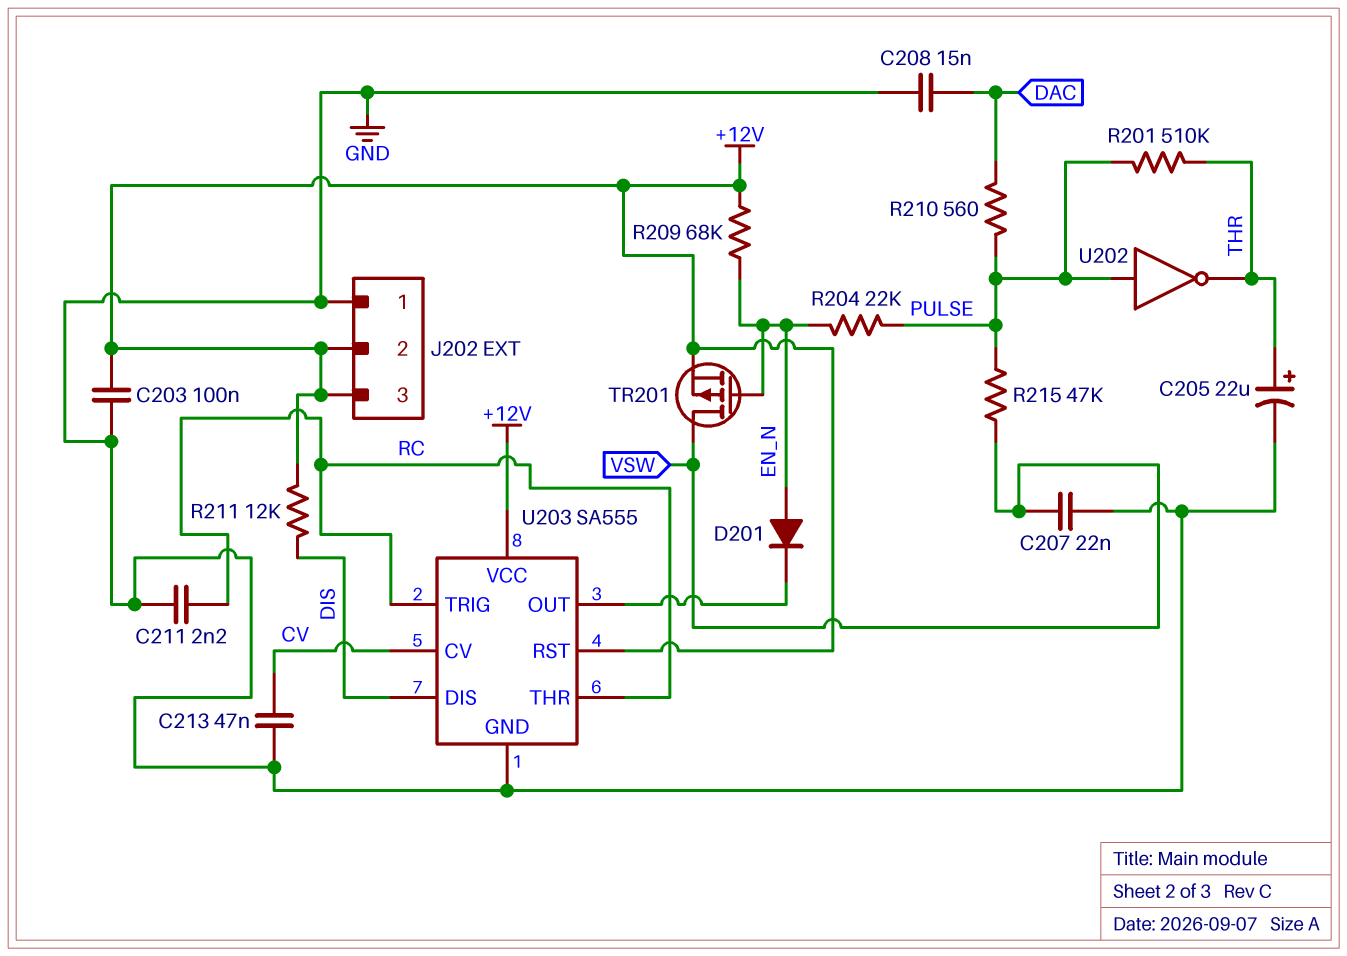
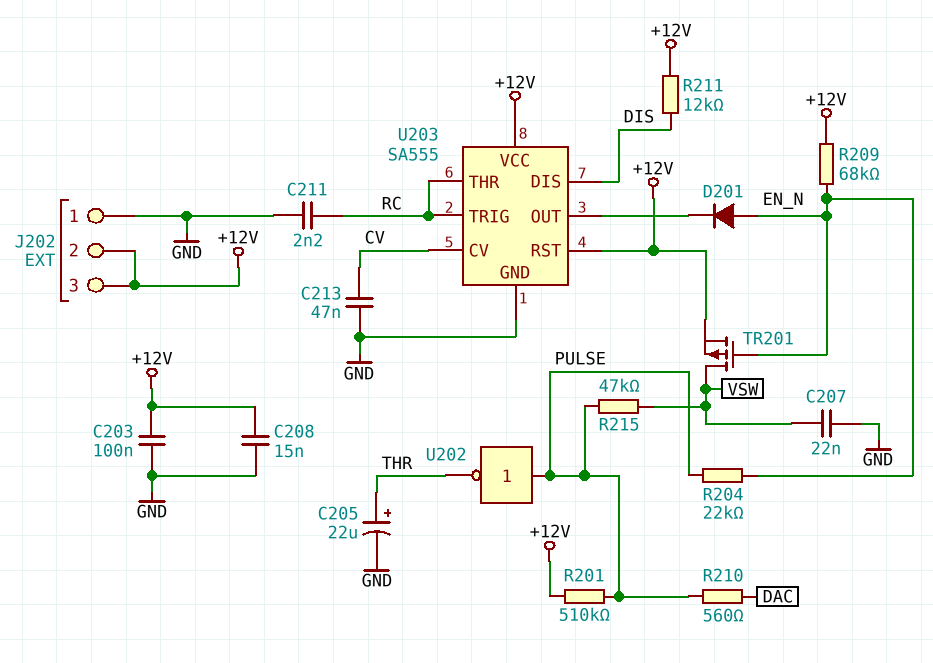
C208: 15nF (DAC, GND) -> 15nF (+12V, GND)
R201: 510k (PULSE, THR) -> 510k (+12V, PULSE)

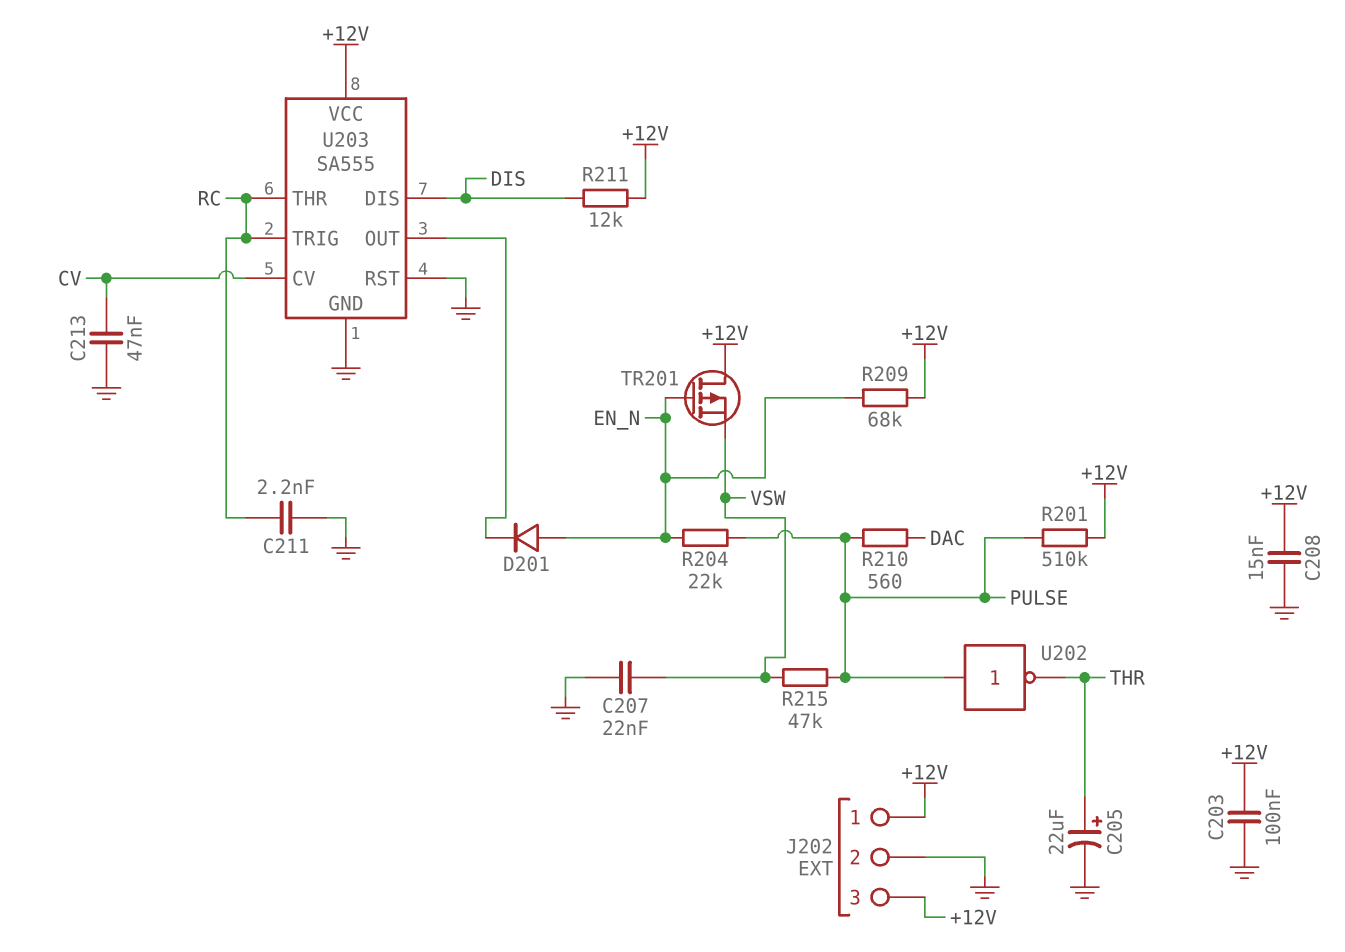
J202 pin 1: GND -> +12V
J202 pin 2: +12V -> GND
TR201: PMOS (G EN_N, D VSW, S +12V) -> PMOS (G EN_N, D +12V, S VSW)
U203 pin RST: +12V -> GND

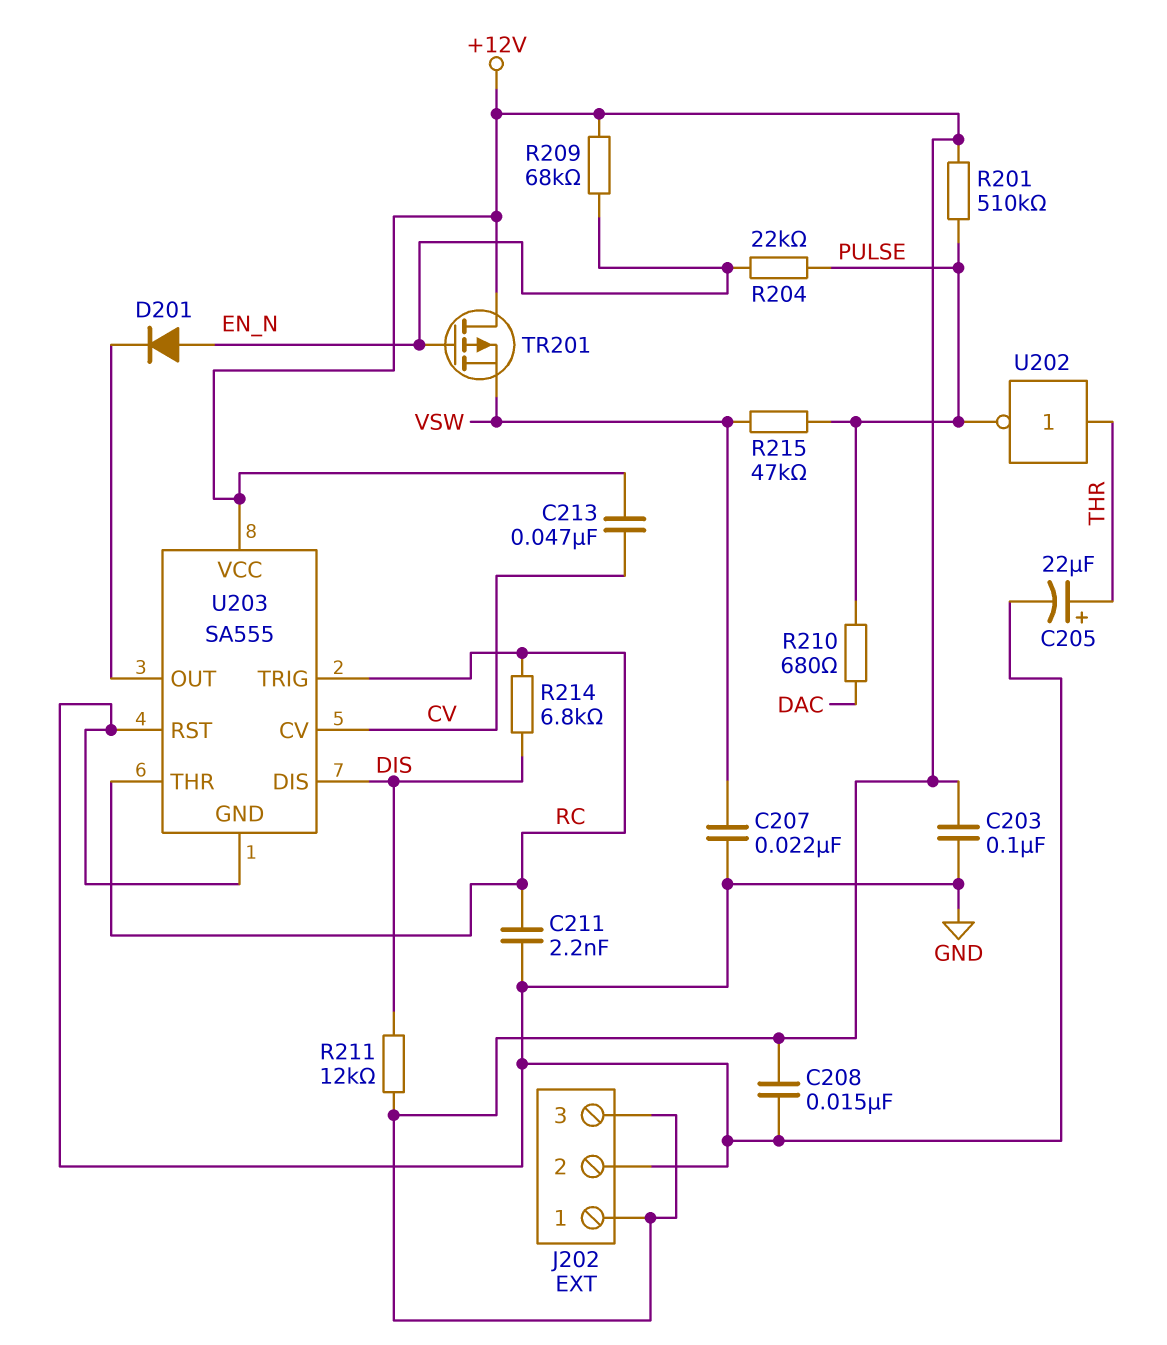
C213: 47nF (CV, GND) -> 47nF (+12V, CV)
R210: 560 (DAC, PULSE) -> 680 (DAC, PULSE)
R214: none -> 6.8k (DIS, RC)
U202: NOT (in PULSE, out THR) -> NOT (in THR, out PULSE)

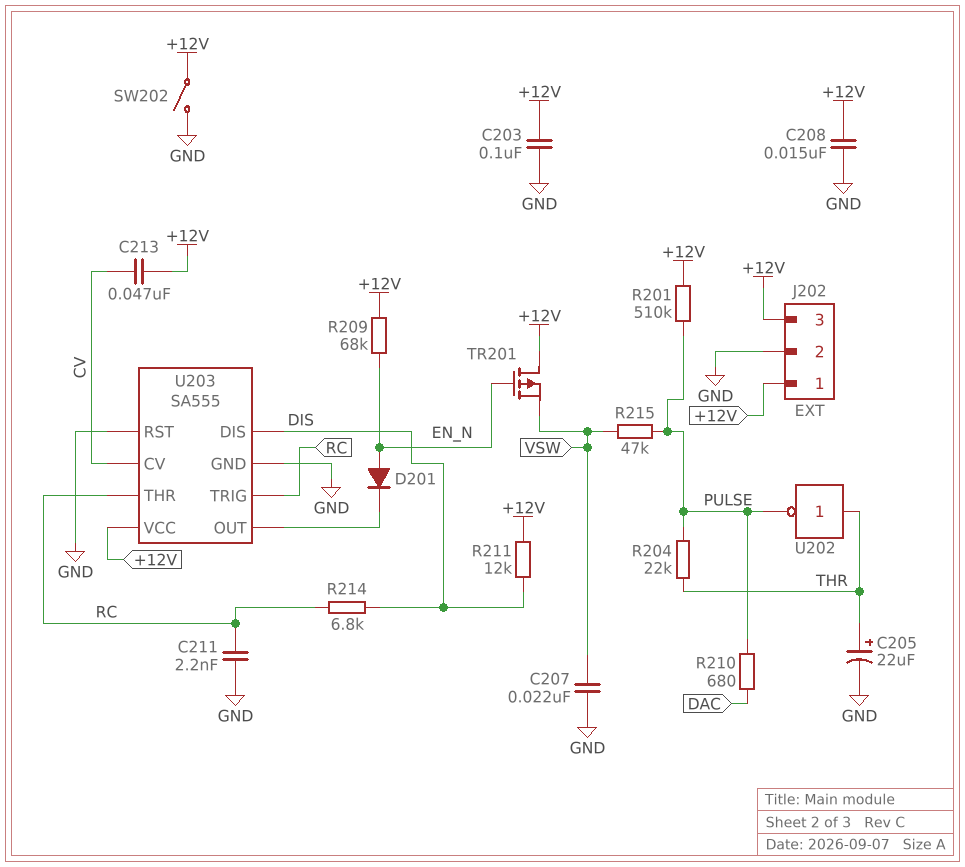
R204: 22k (EN_N, PULSE) -> 22k (PULSE, THR)
SW202: none -> switch (+12V, GND)

